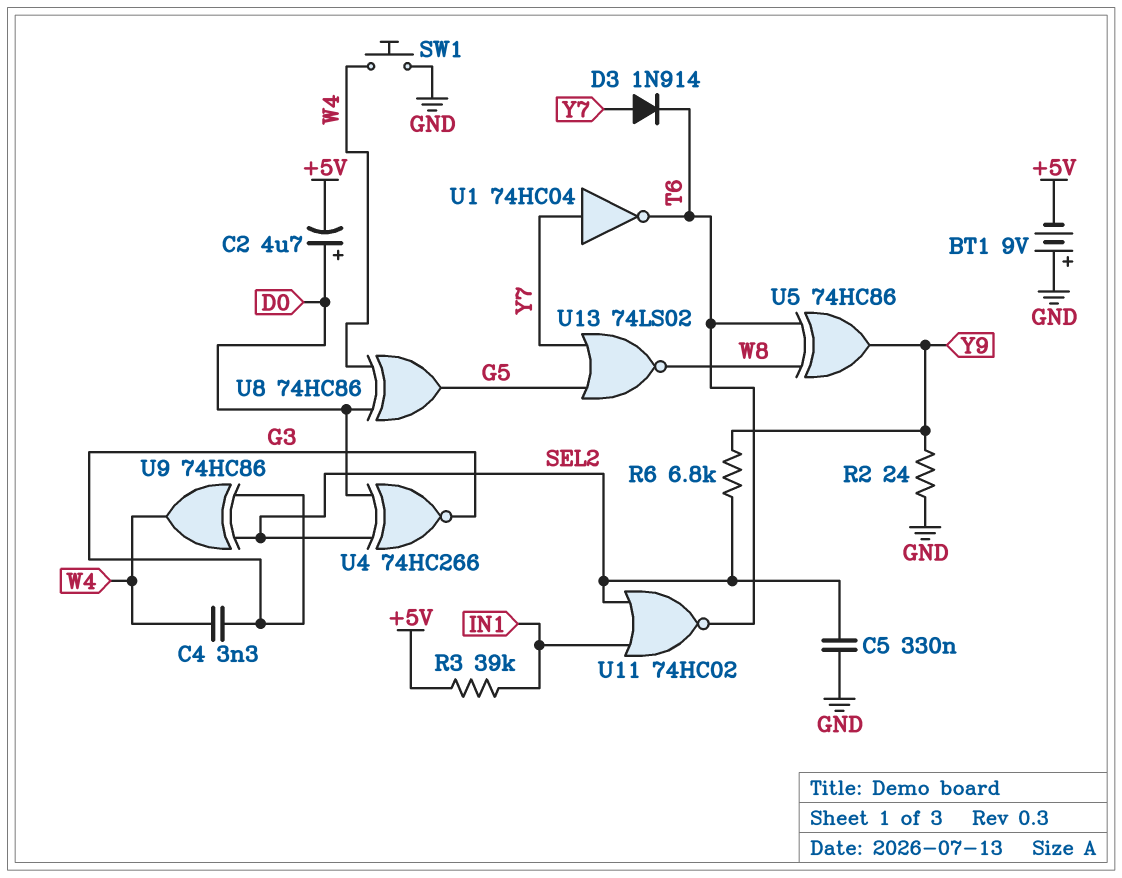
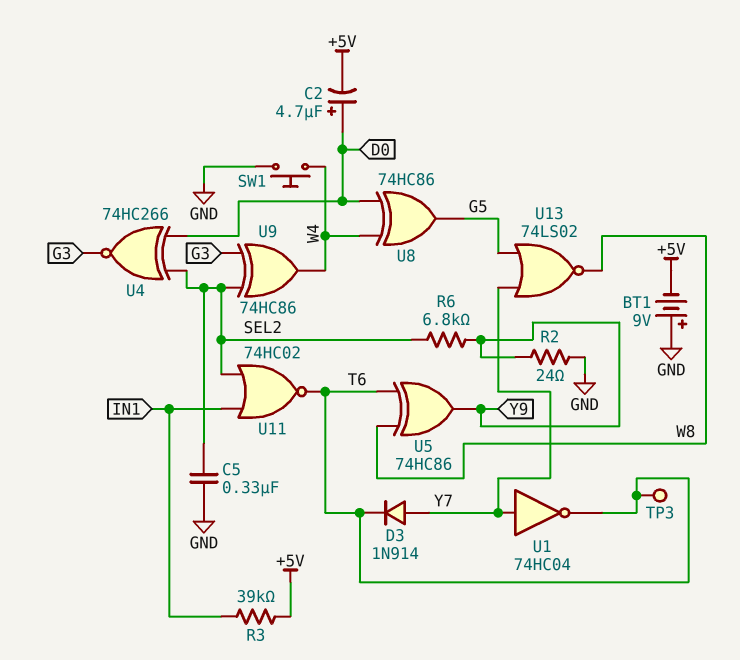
C4: 3.3nF (G3, W4) -> none
TP3: none -> test point (T6)

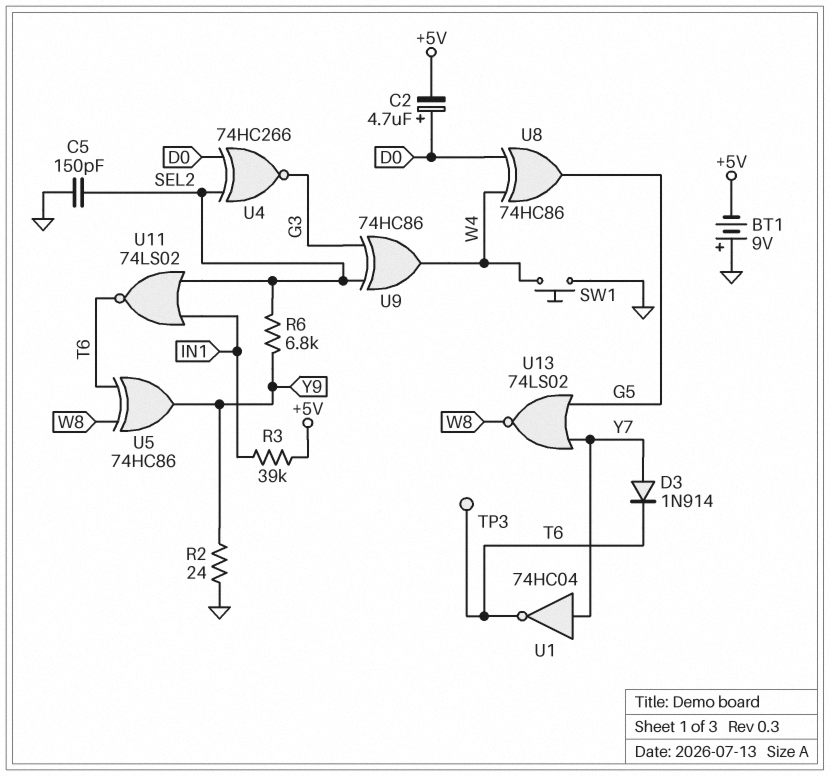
C5: 330nF (GND, SEL2) -> 150pF (GND, SEL2)
U11: NOR 74HC02 (in IN1, in SEL2, out T6) -> NOR 74LS02 (in IN1, in SEL2, out T6)

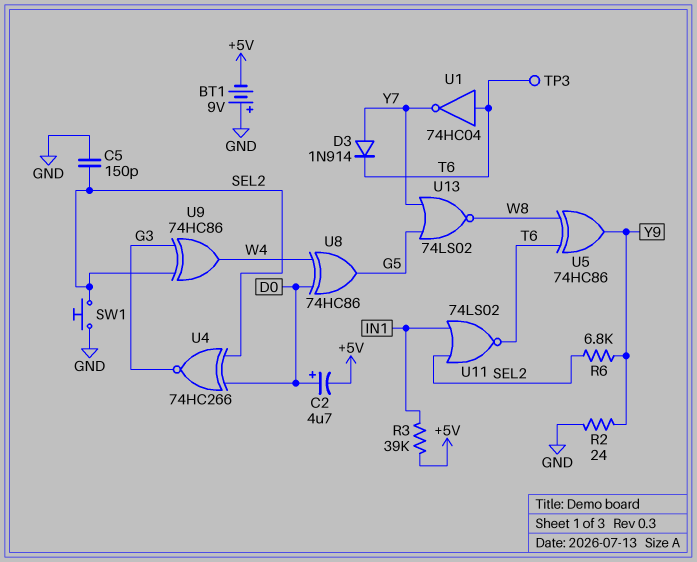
SW1: button (GND, W4) -> button (GND, SEL2)
U1: NOT 74HC04 (in Y7, out T6) -> NOT 74HC04 (in T6, out Y7)

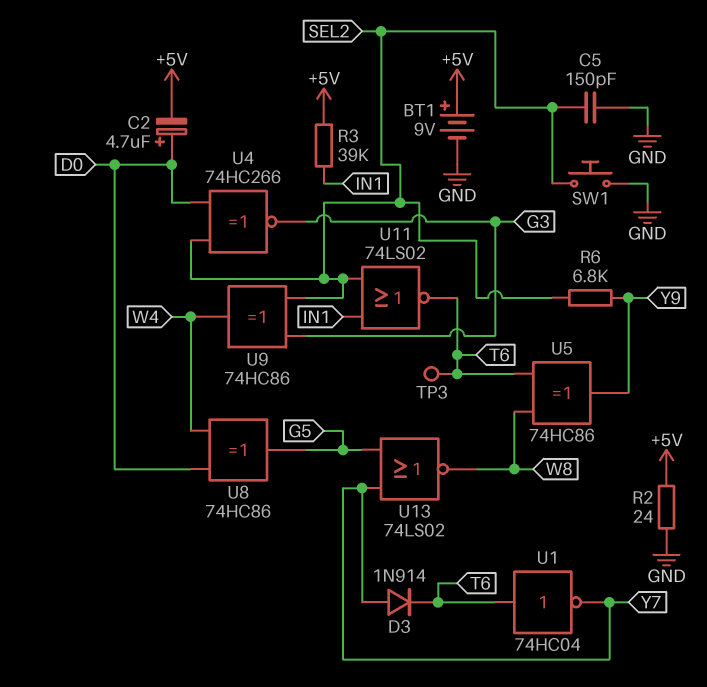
BT1: 9V (plus GND, minus +5V) -> 9V (plus +5V, minus GND)
R2: 24 (GND, Y9) -> 24 (+5V, GND)

